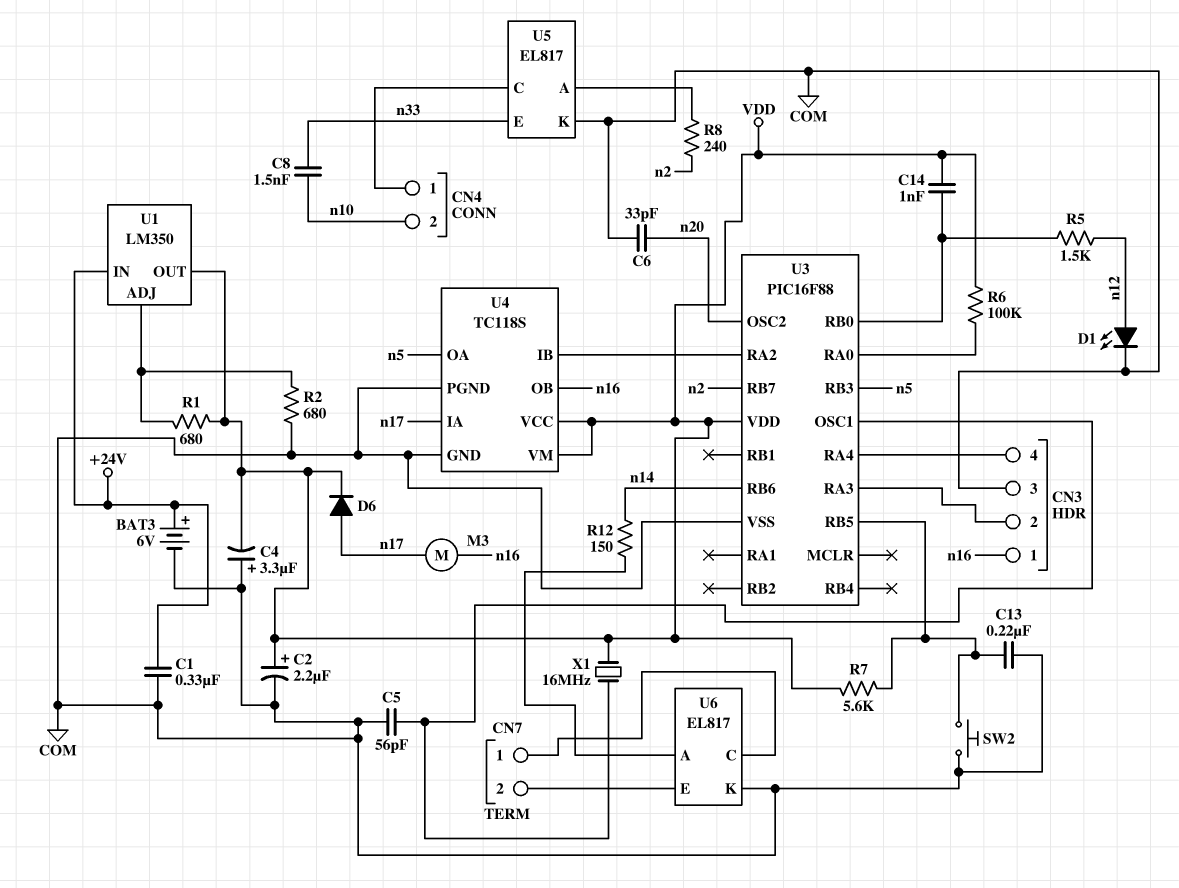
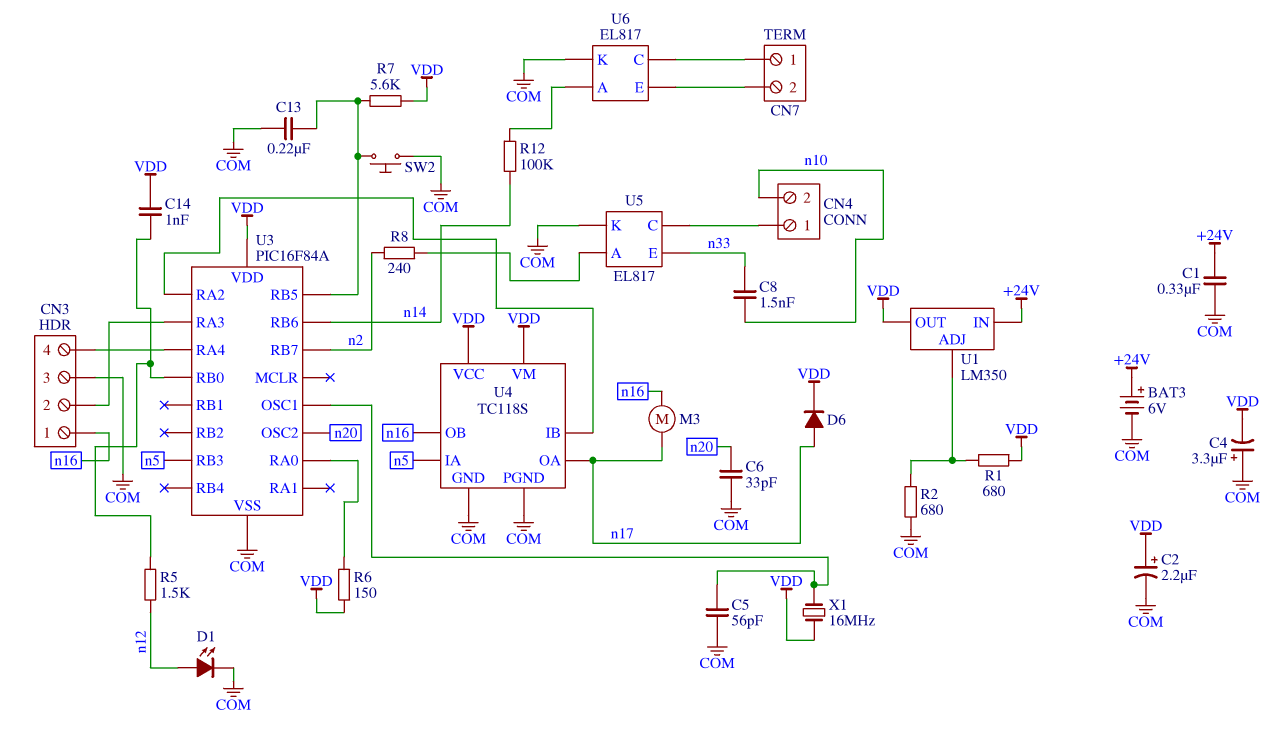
R6: 100k (U3/RA0, VDD) -> 150 (U3/RA0, VDD)
R12: 150 (U6/A, n14) -> 100k (U6/A, n14)
U3: PIC16F88 -> PIC16F84A
U4 pin IA: n17 -> n5
U4 pin OA: n5 -> n17

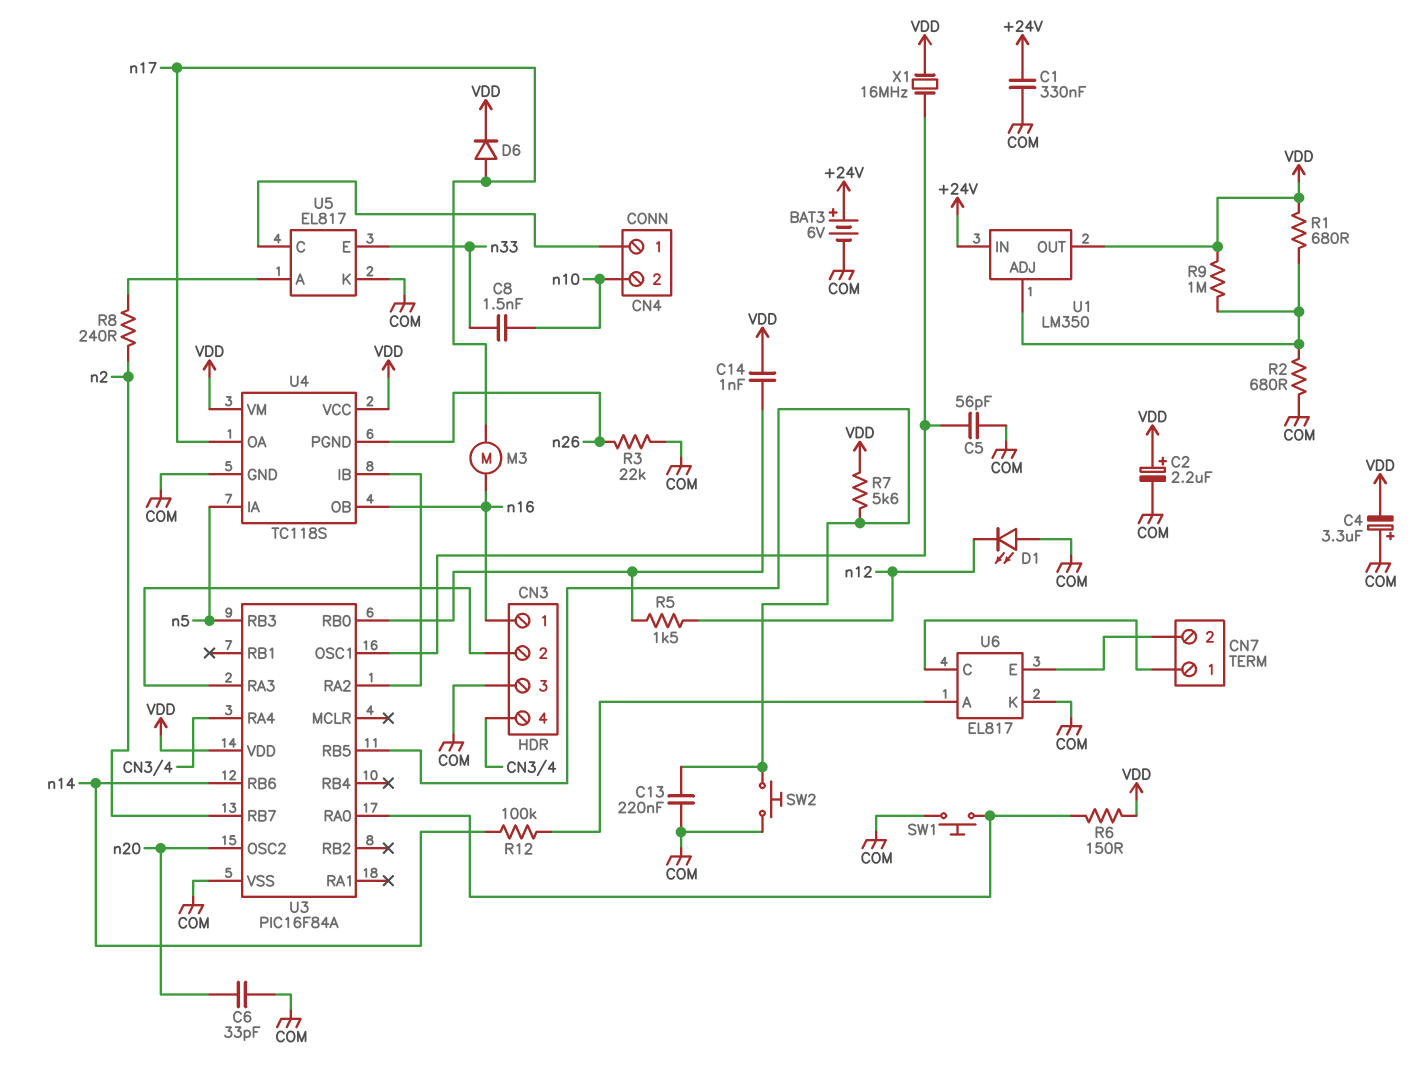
D1: LED (A n12, K COM) -> LED (A COM, K n12)
R3: none -> 22k (COM, n26)
R9: none -> 1M (U1/ADJ, VDD)
SW1: none -> button (COM, U3/RA0)
U4 pin PGND: COM -> n26

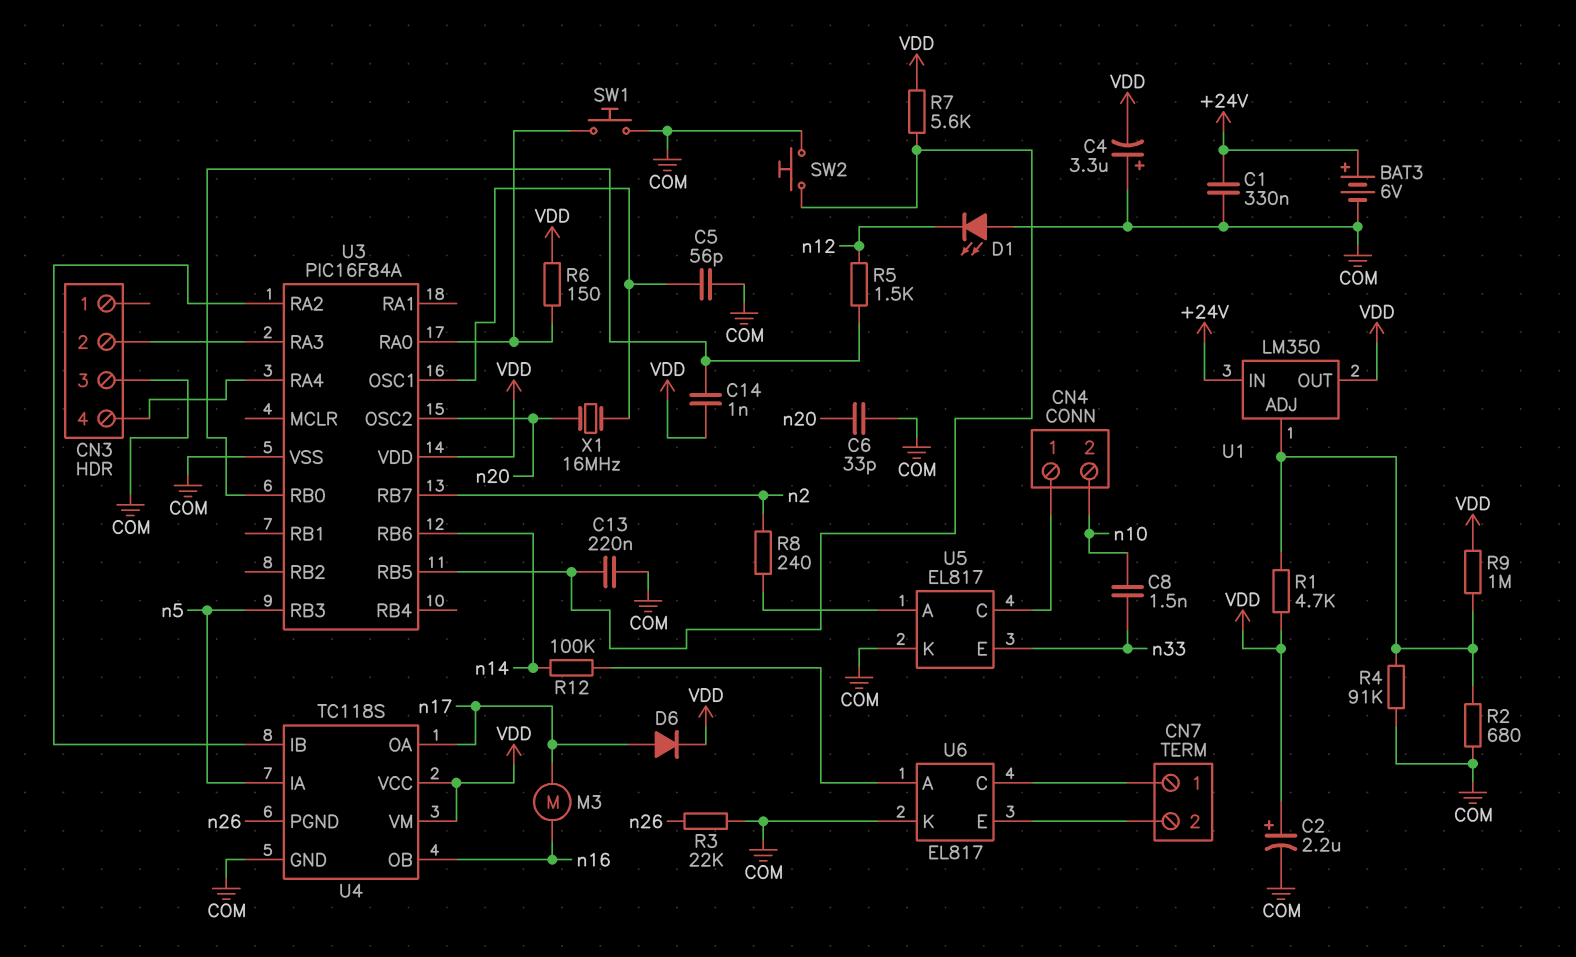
CN3 pin 1: n16 -> none
R1: 680 (U1/ADJ, VDD) -> 4.7k (U1/ADJ, VDD)
R4: none -> 91k (COM, U1/ADJ)
X1: 16MHz (U3/OSC1, VDD) -> 16MHz (U3/OSC1, n20)

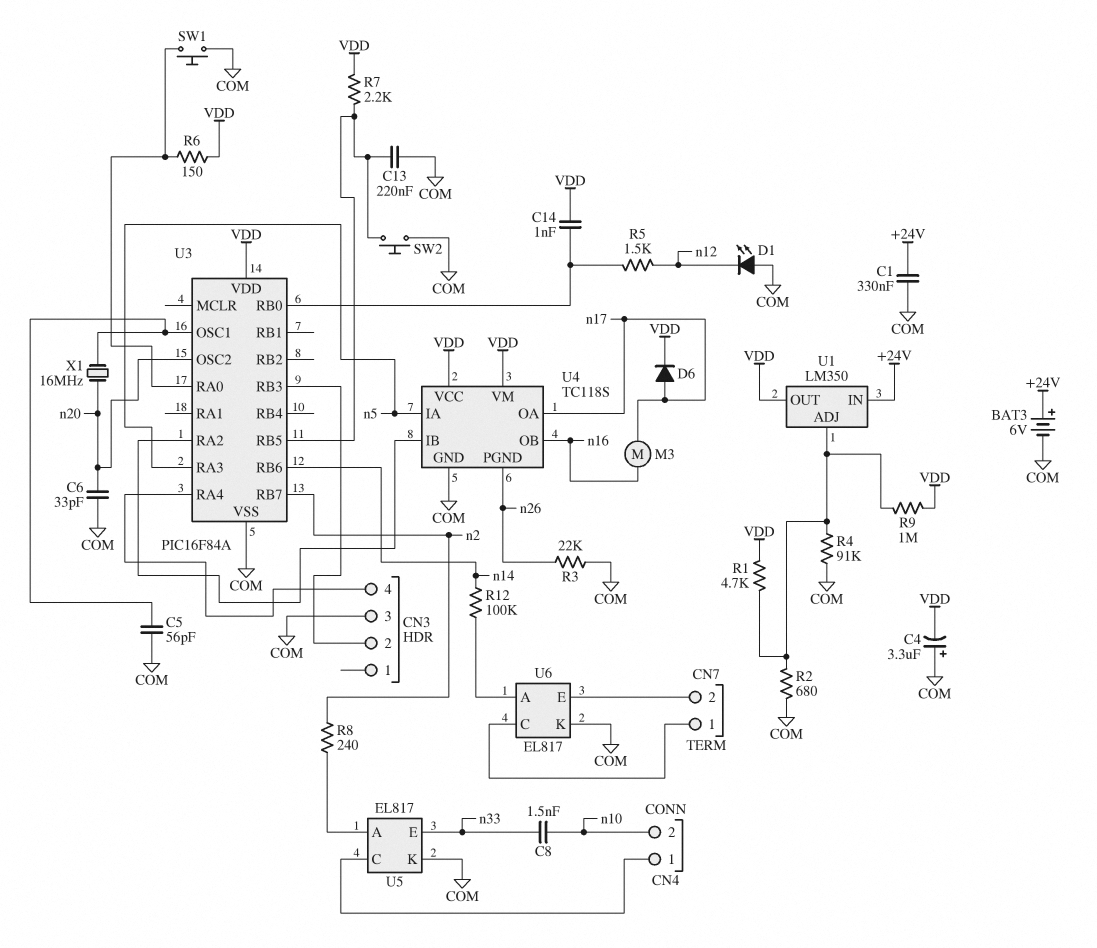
C2: 2.2uF (plus VDD, minus COM) -> none
R7: 5.6k (U3/RB5, VDD) -> 2.2k (U3/RB5, VDD)
U3 pin RA3: CN3/2 -> n5
U3 pin RB3: n5 -> CN3/2

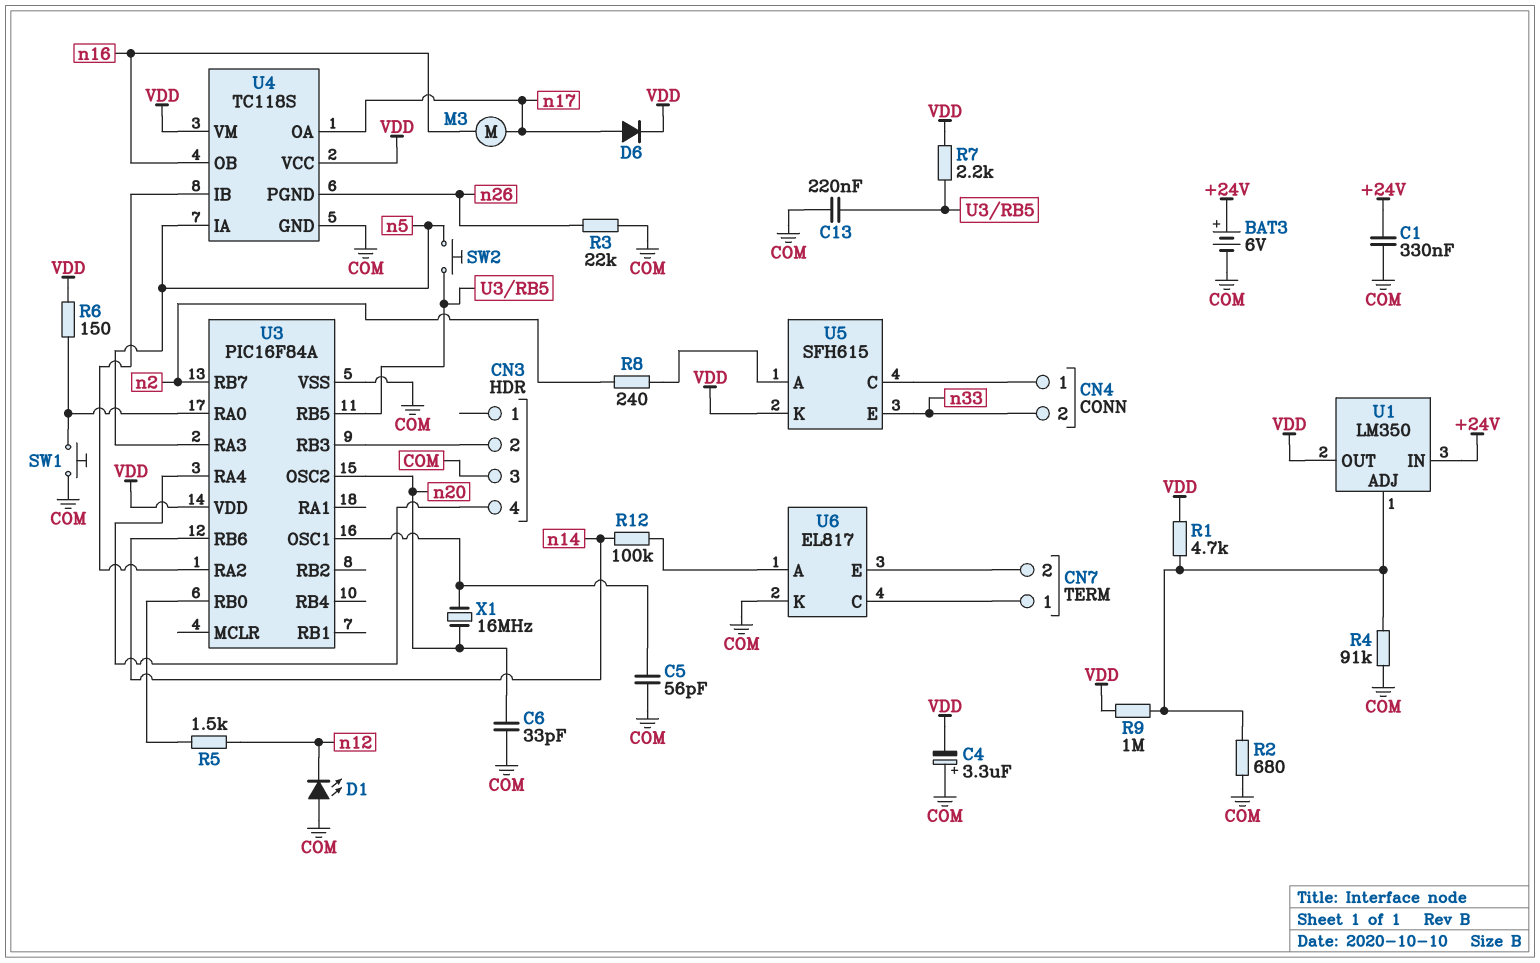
C8: 1.5nF (n10, n33) -> none
C14: 1nF (U3/RB0, VDD) -> none
CN4 pin 2: n10 -> n33
SW2: button (COM, U3/RB5) -> button (U3/RB5, n5)
U5: EL817 -> SFH615
U5 pin K: COM -> VDD

